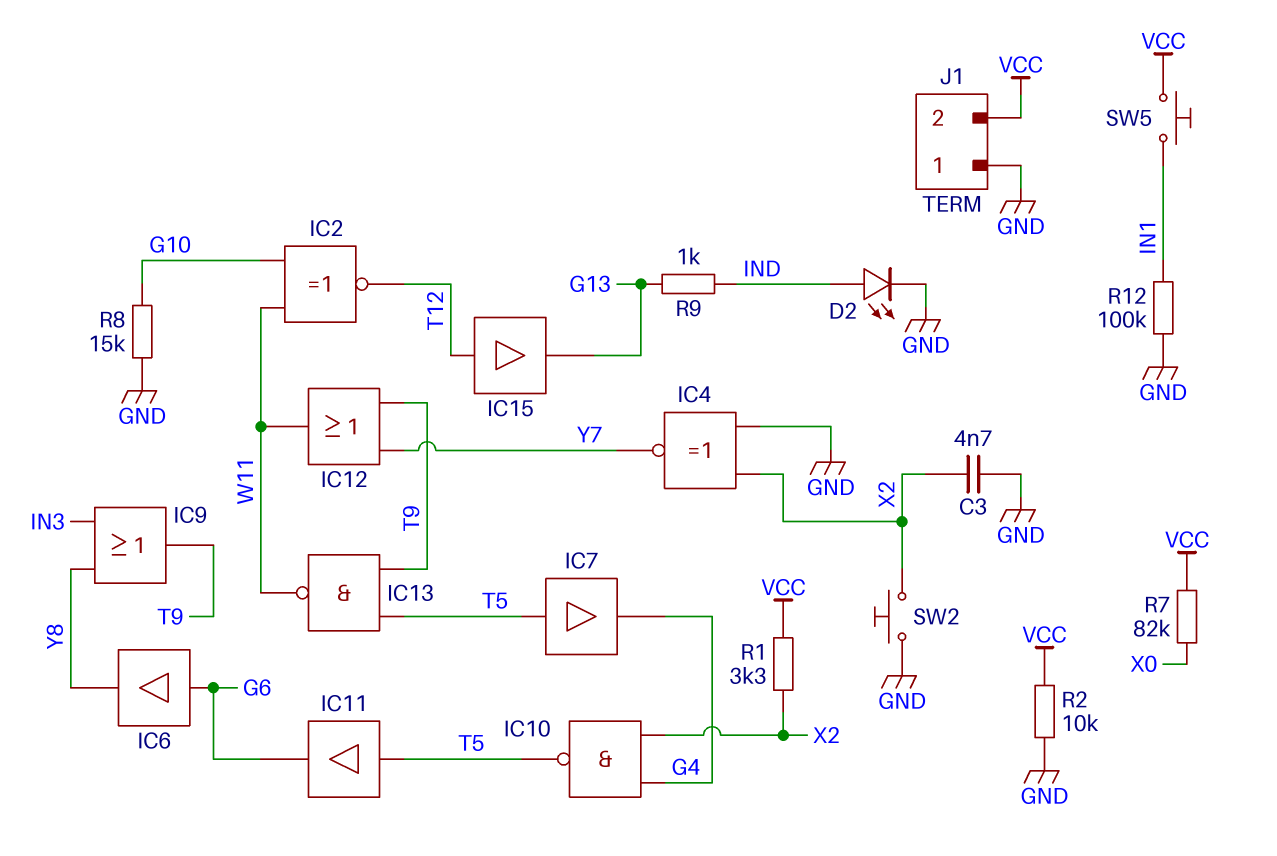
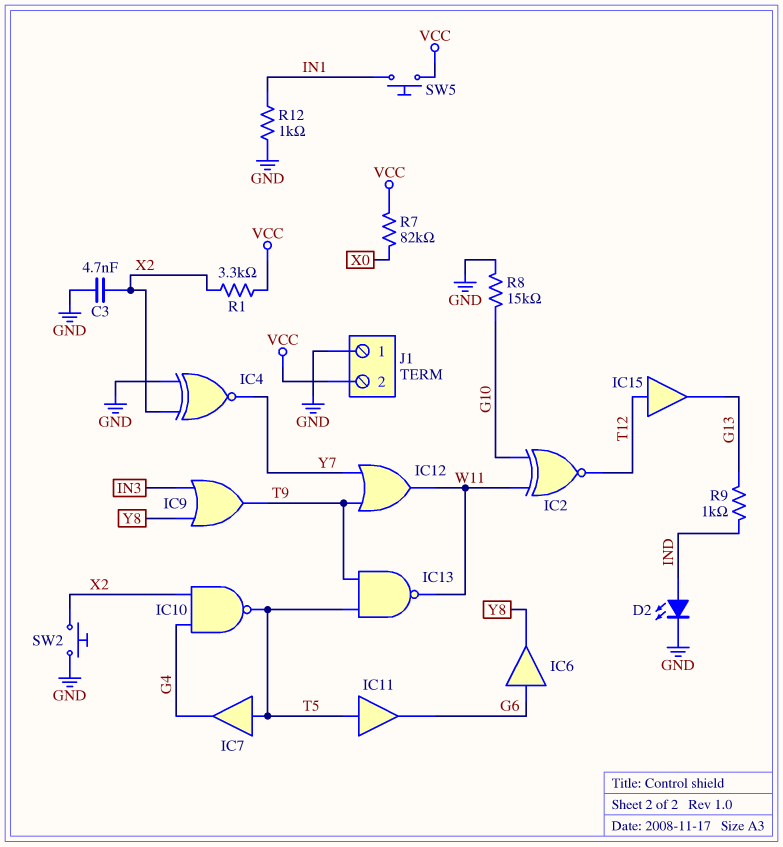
R2: 10k (GND, VCC) -> none
R12: 100k (GND, IN1) -> 1k (GND, IN1)

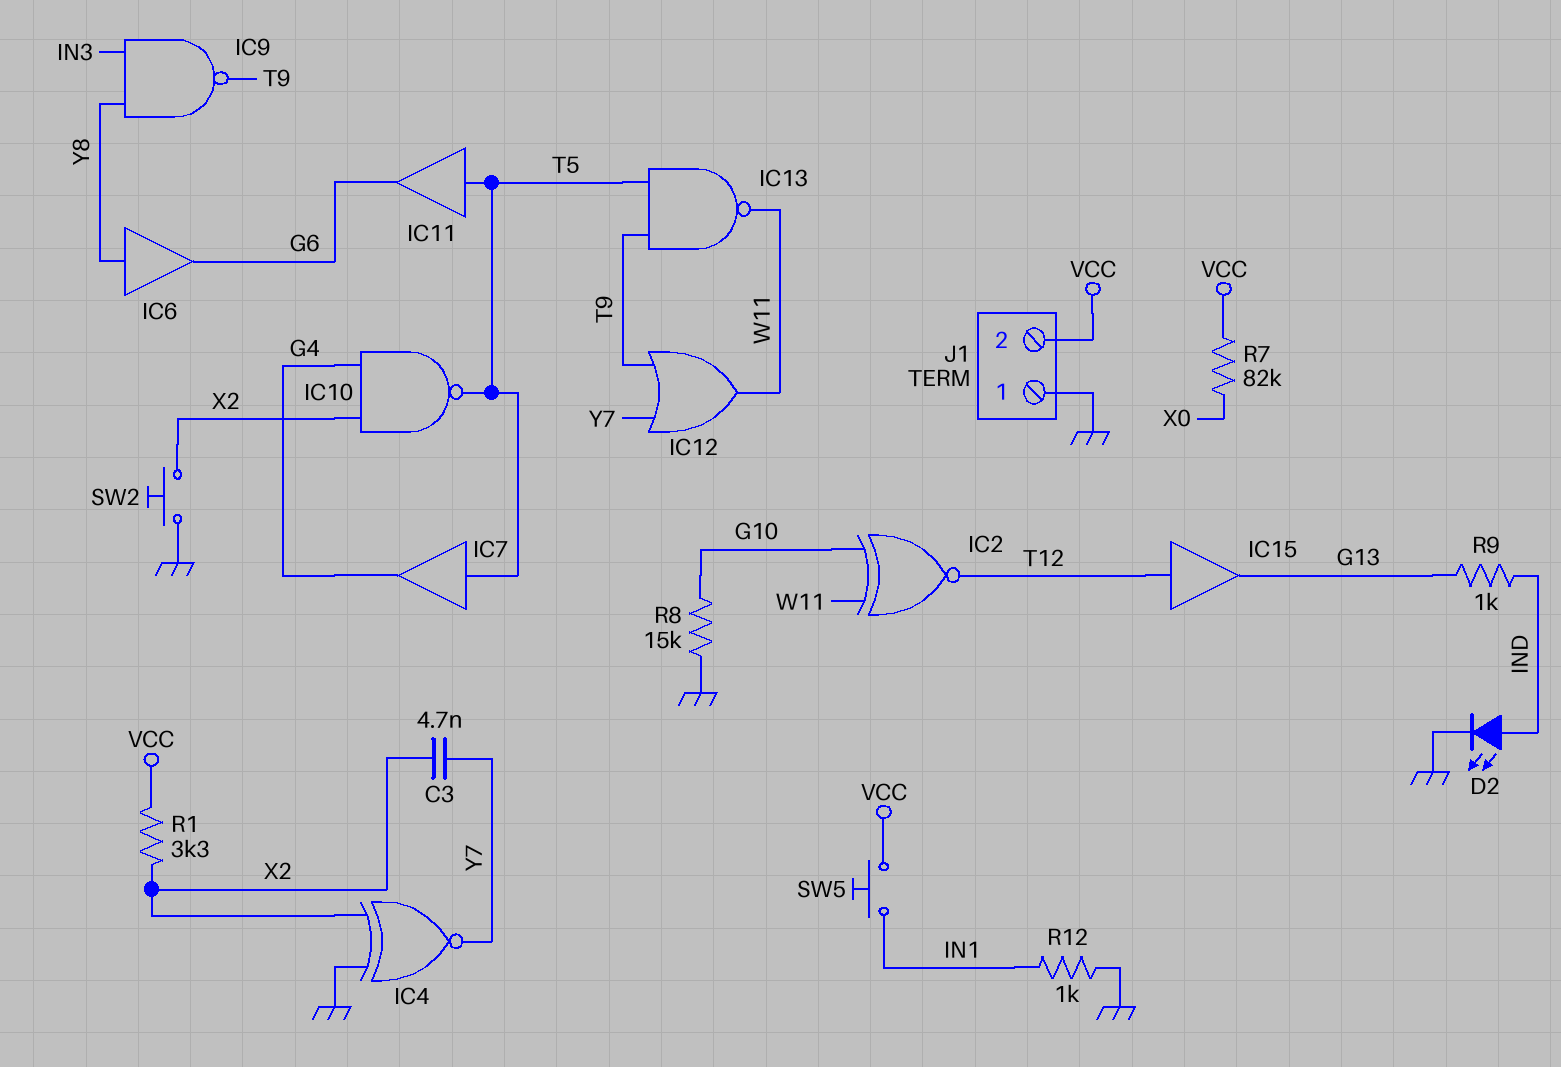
C3: 4.7nF (GND, X2) -> 4.7nF (X2, Y7)
IC6: buffer (in G6, out Y8) -> buffer (in Y8, out G6)
IC9: OR (in IN3, in Y8, out T9) -> NAND (in IN3, in Y8, out T9)

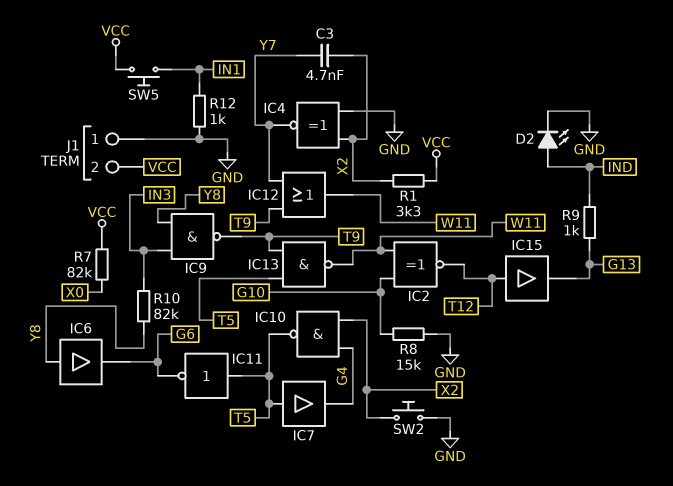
IC11: buffer (in T5, out G6) -> NOT (in T5, out G6)
R10: none -> 82k (IN3, Y8)

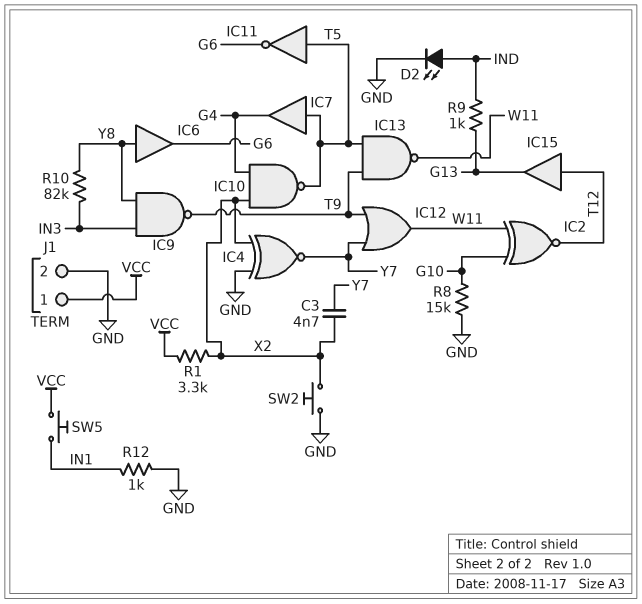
J1 pin 1: GND -> VCC
J1 pin 2: VCC -> GND
R7: 82k (VCC, X0) -> none

